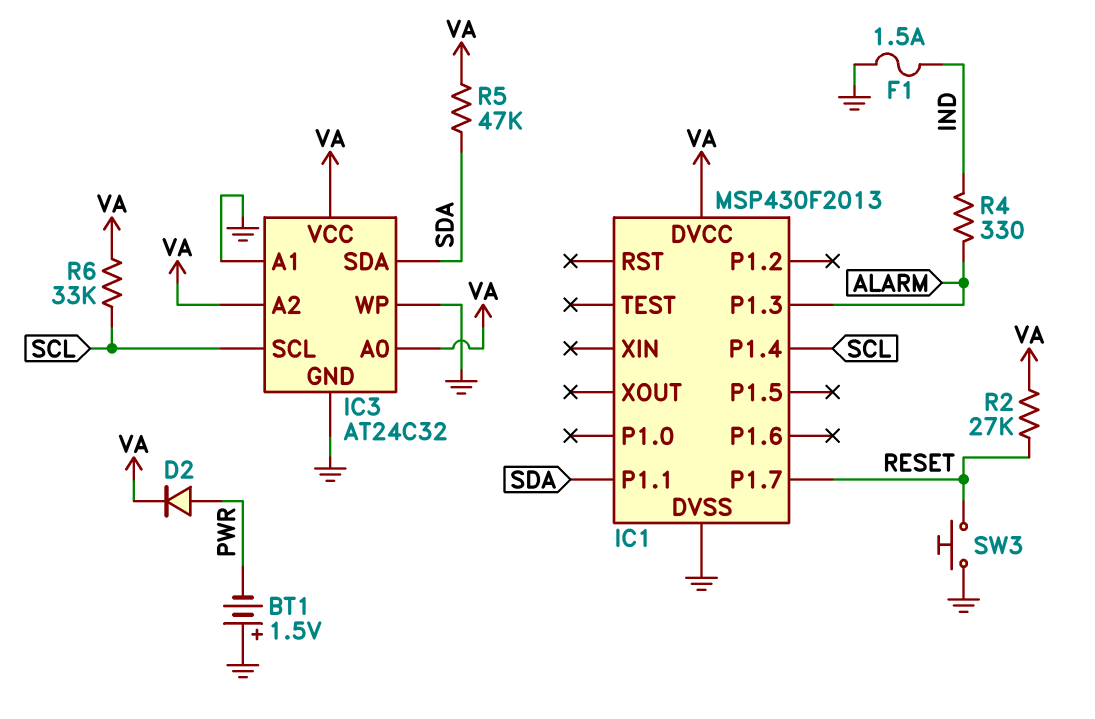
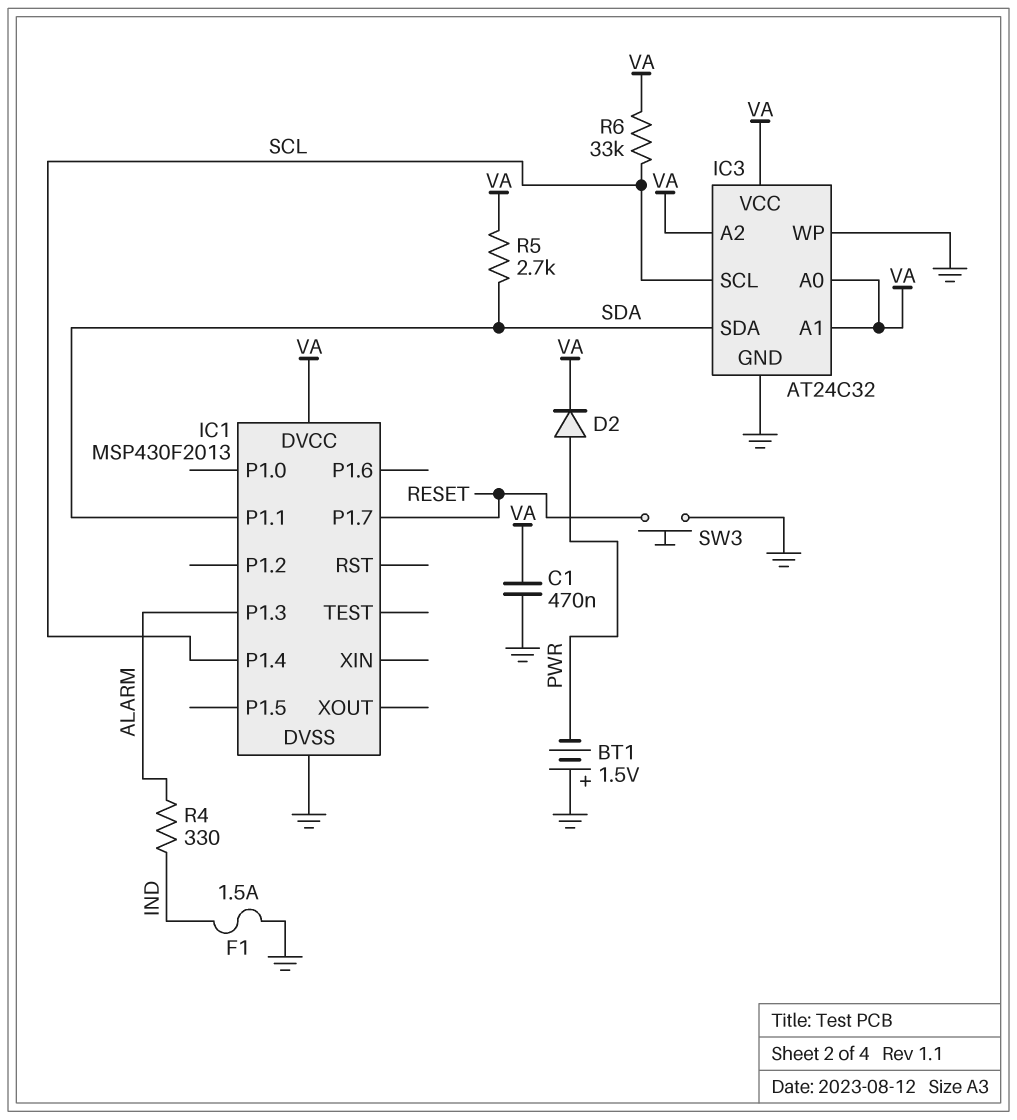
C1: none -> 470nF (GND, VA)
IC3 pin A1: GND -> VA
R2: 27k (RESET, VA) -> none
R5: 47k (SDA, VA) -> 2.7k (SDA, VA)

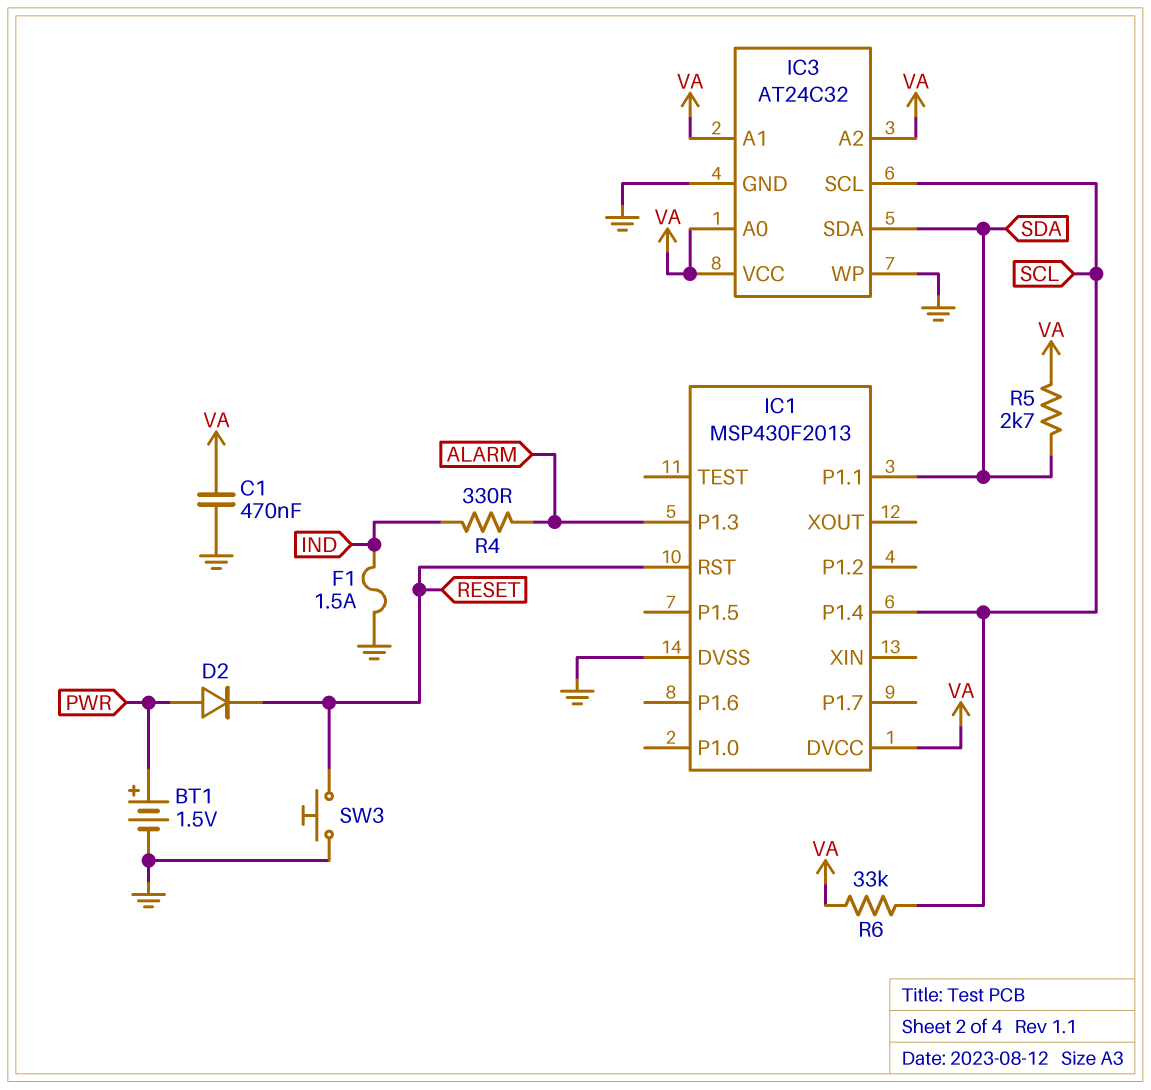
BT1: 1.5V (plus GND, minus PWR) -> 1.5V (plus PWR, minus GND)
D2: diode (A PWR, K VA) -> diode (A PWR, K RESET)
IC1 pin P1.7: RESET -> none
IC1 pin RST: none -> RESET

